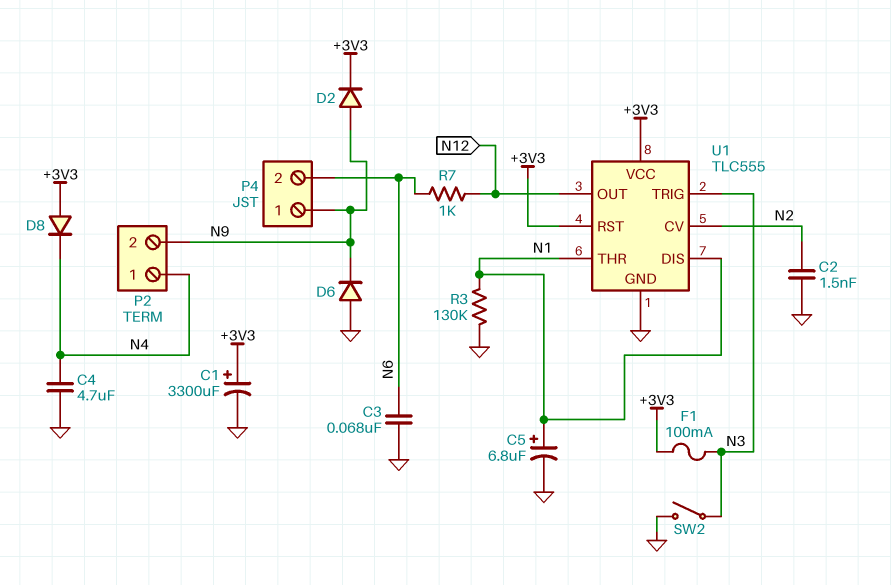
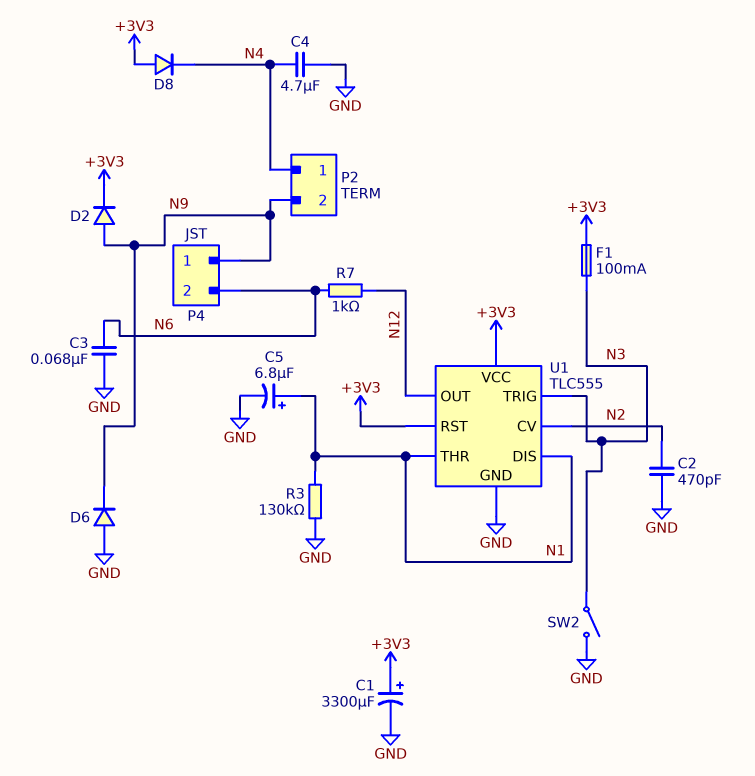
C2: 1.5nF (GND, N2) -> 470pF (GND, N2)

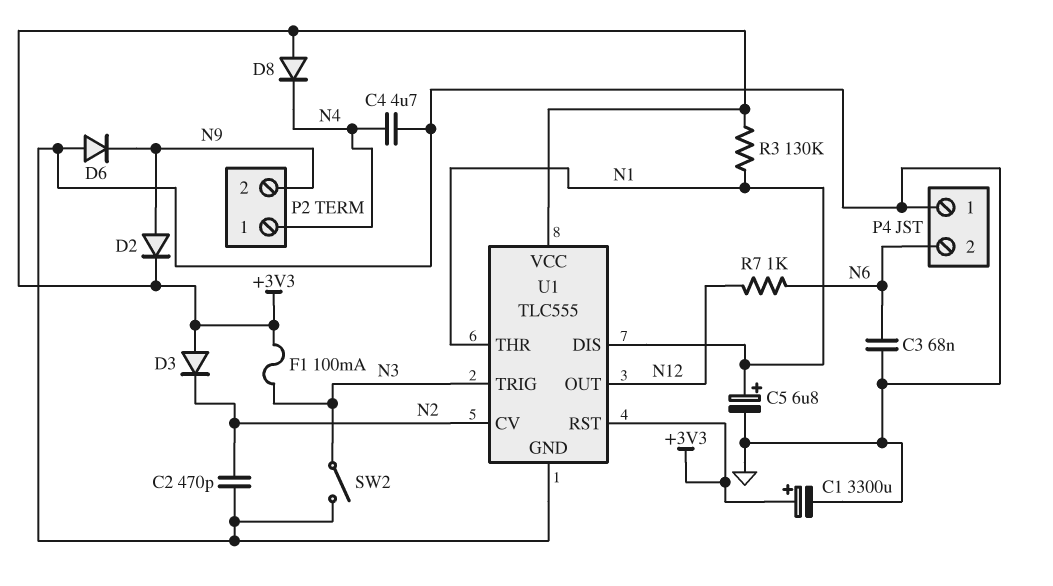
D3: none -> diode (A +3V3, K N2)
P4 pin 1: N9 -> GND
R3: 130k (GND, N1) -> 130k (+3V3, N1)

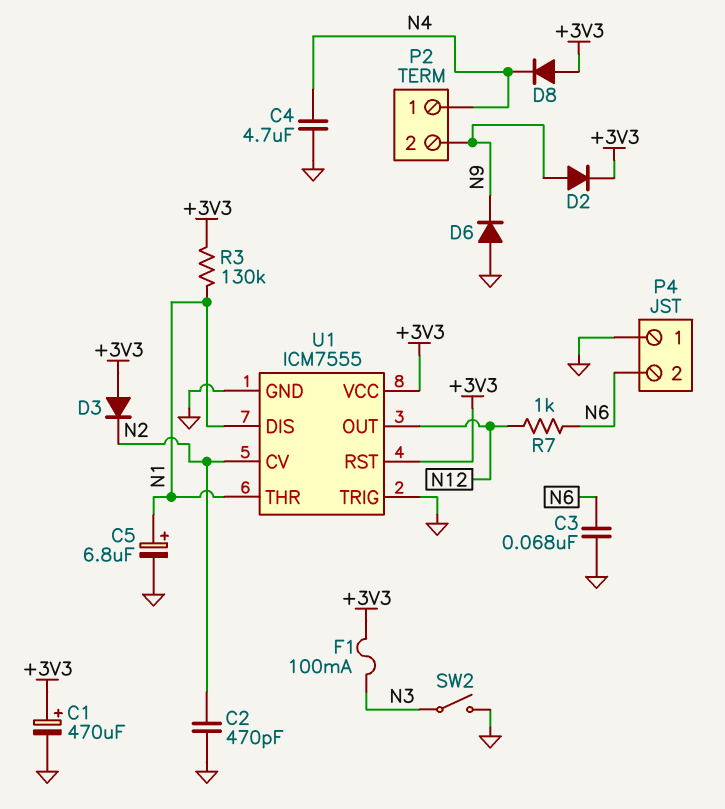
C1: 3300uF (plus +3V3, minus GND) -> 470uF (plus +3V3, minus GND)
U1: TLC555 -> ICM7555
U1 pin TRIG: N3 -> GND

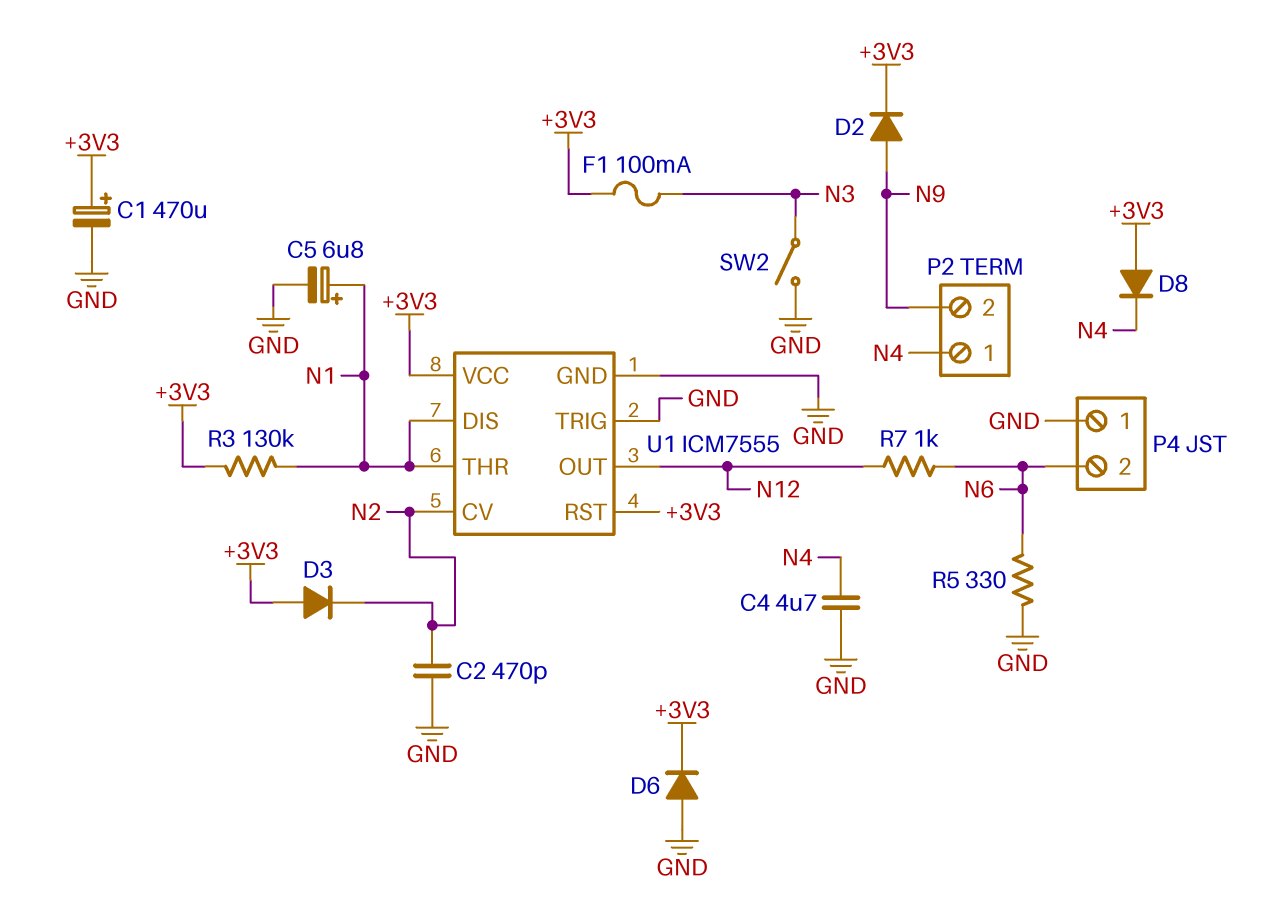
C3: 68nF (GND, N6) -> none
D6: diode (A GND, K N9) -> diode (A GND, K +3V3)
R5: none -> 330 (GND, N6)

